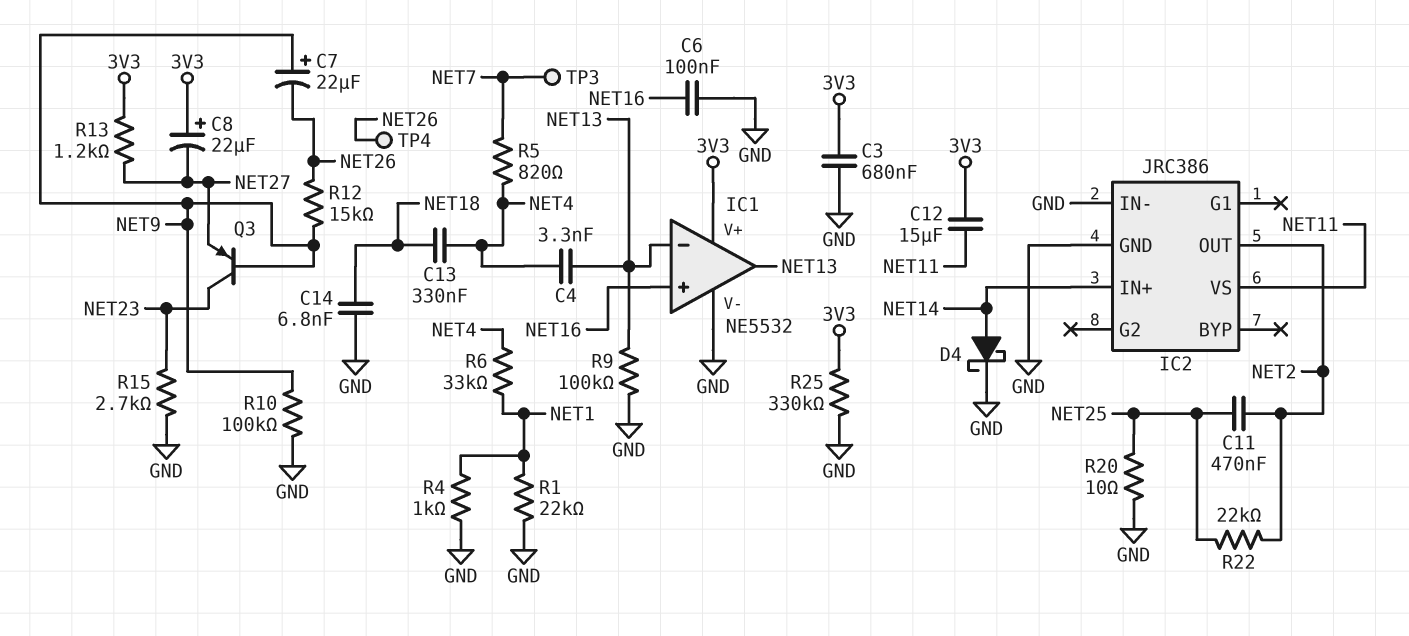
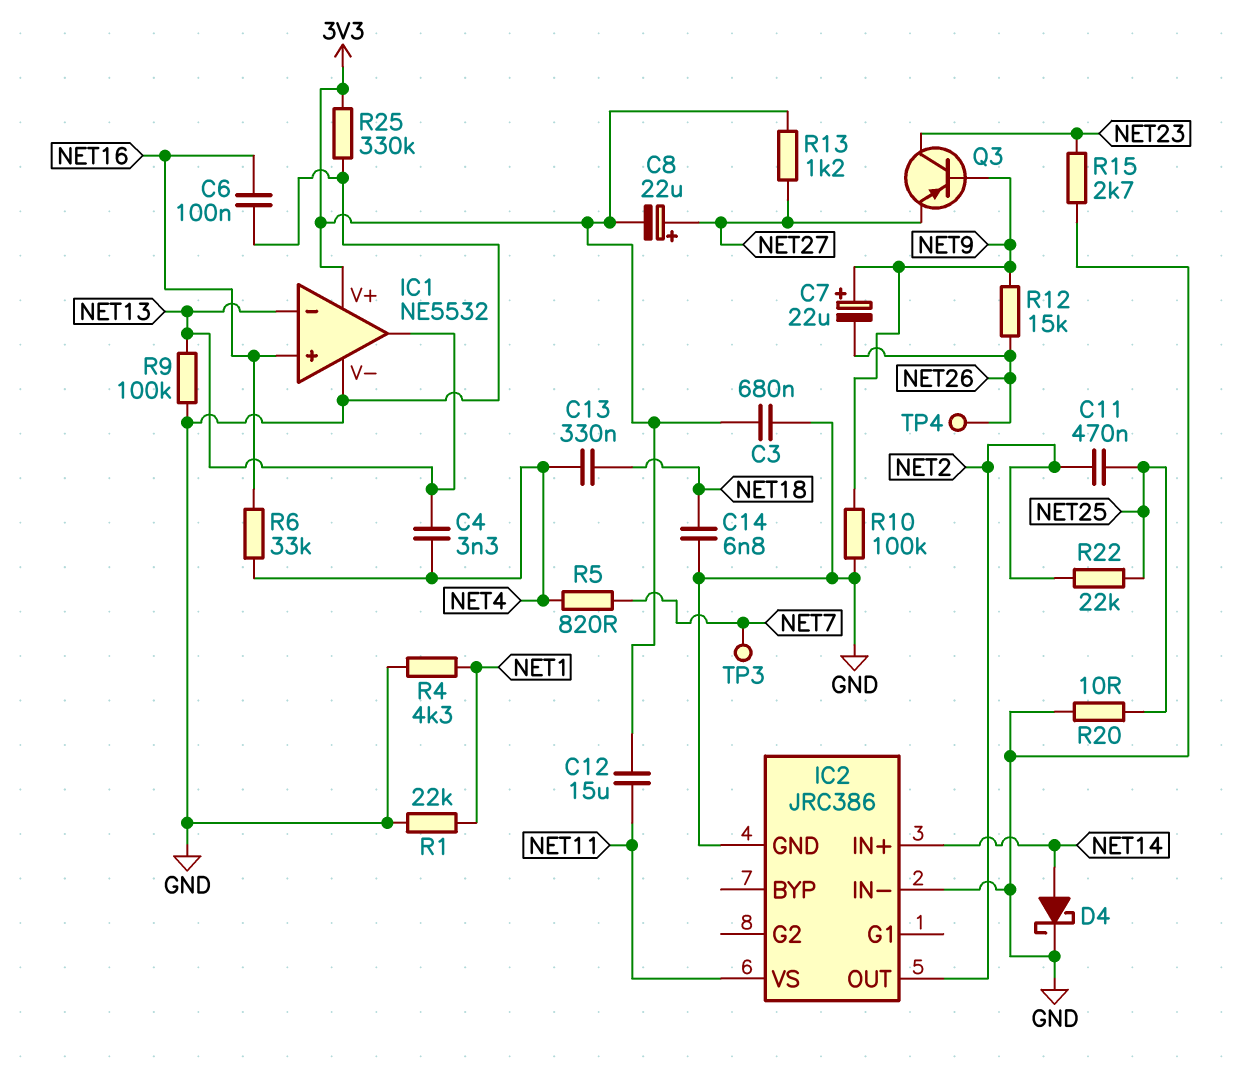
C8: 22uF (plus 3V3, minus NET27) -> 22uF (plus NET27, minus 3V3)
R4: 1k (GND, NET1) -> 4.3k (GND, NET1)
R6: 33k (NET1, NET4) -> 33k (NET4, NET16)

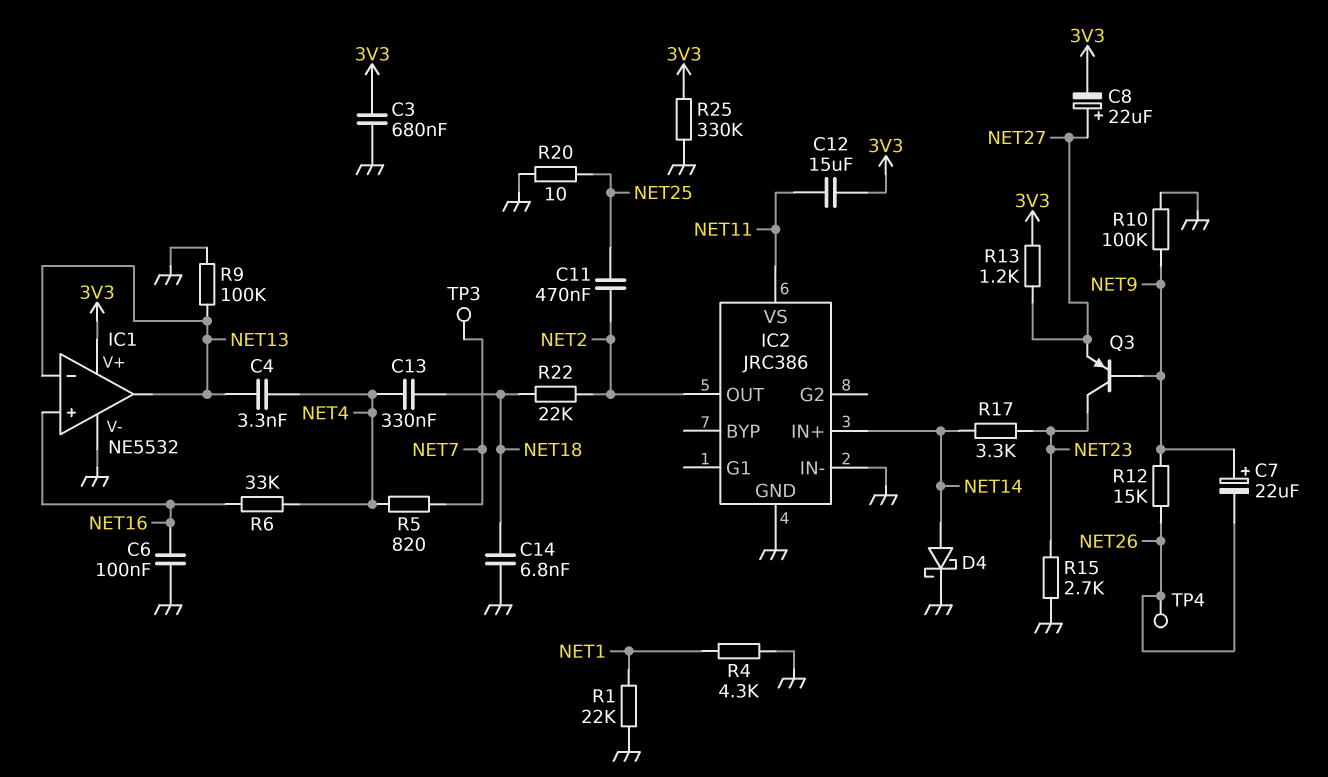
R17: none -> 3.3k (NET14, NET23)
R22: 22k (NET2, NET25) -> 22k (NET2, NET18)

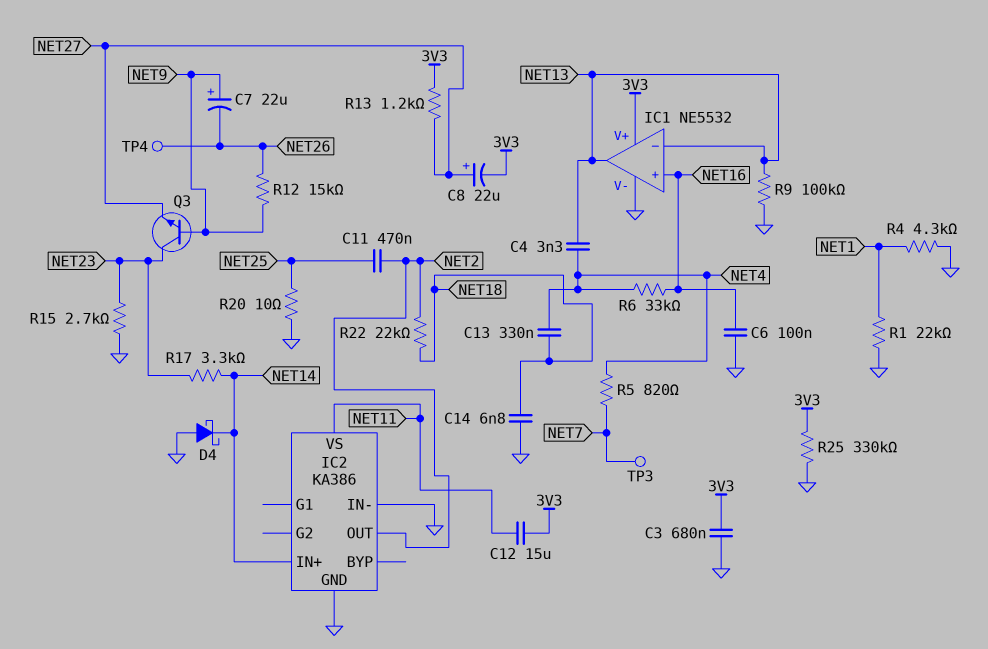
D4: schottky (A NET14, K GND) -> schottky (A GND, K NET14)
IC2: JRC386 -> KA386
Q3: PNP (B NET9, C NET23, E NET27) -> NPN (B NET9, C NET23, E NET27)
R10: 100k (GND, NET9) -> none

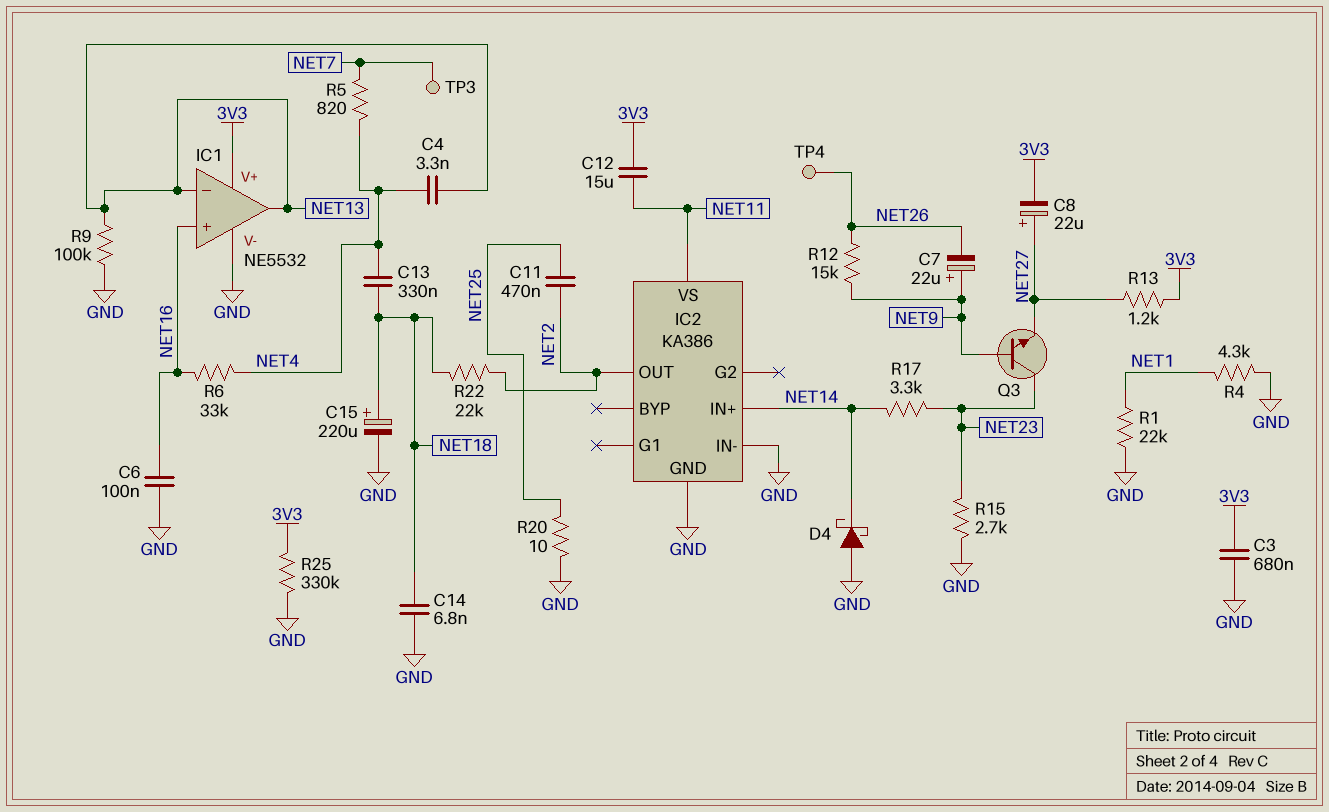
C15: none -> 220uF (plus NET18, minus GND)

